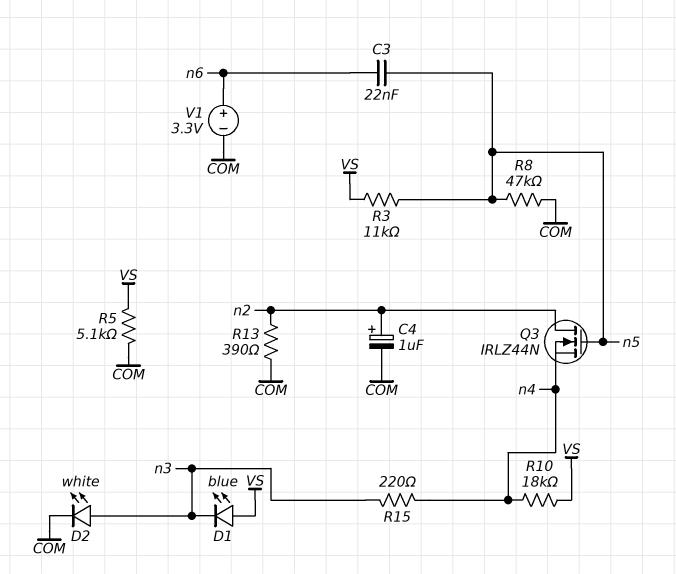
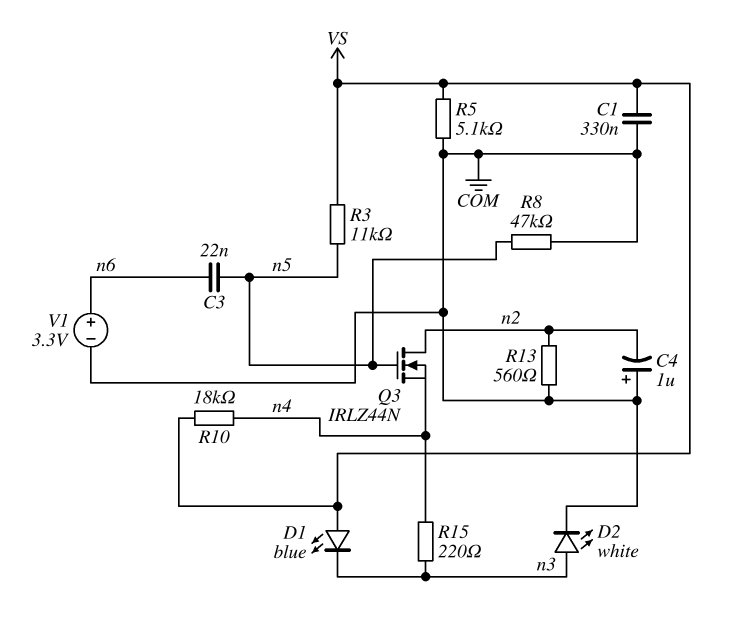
C1: none -> 330nF (COM, VS)
C4: 1uF (plus n2, minus COM) -> 1uF (plus COM, minus n2)
R13: 390 (COM, n2) -> 560 (COM, n2)

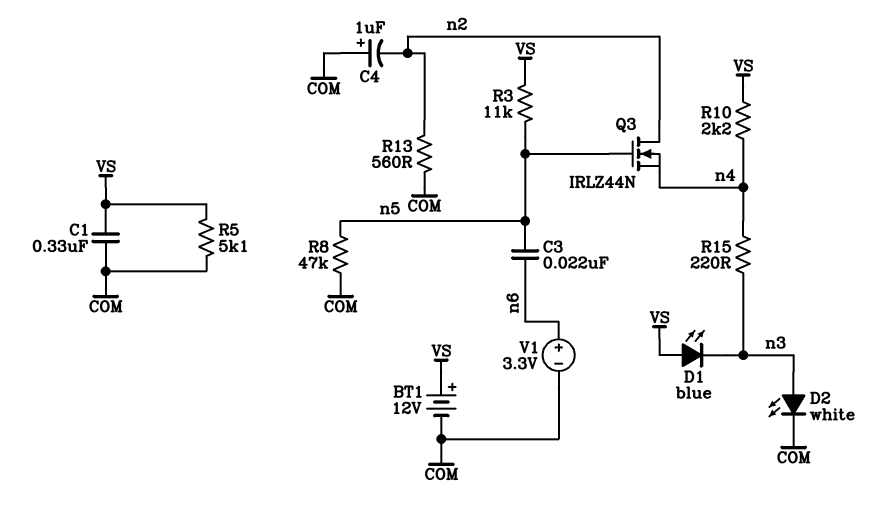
BT1: none -> 12V (plus VS, minus COM)
R10: 18k (VS, n4) -> 2.2k (VS, n4)

